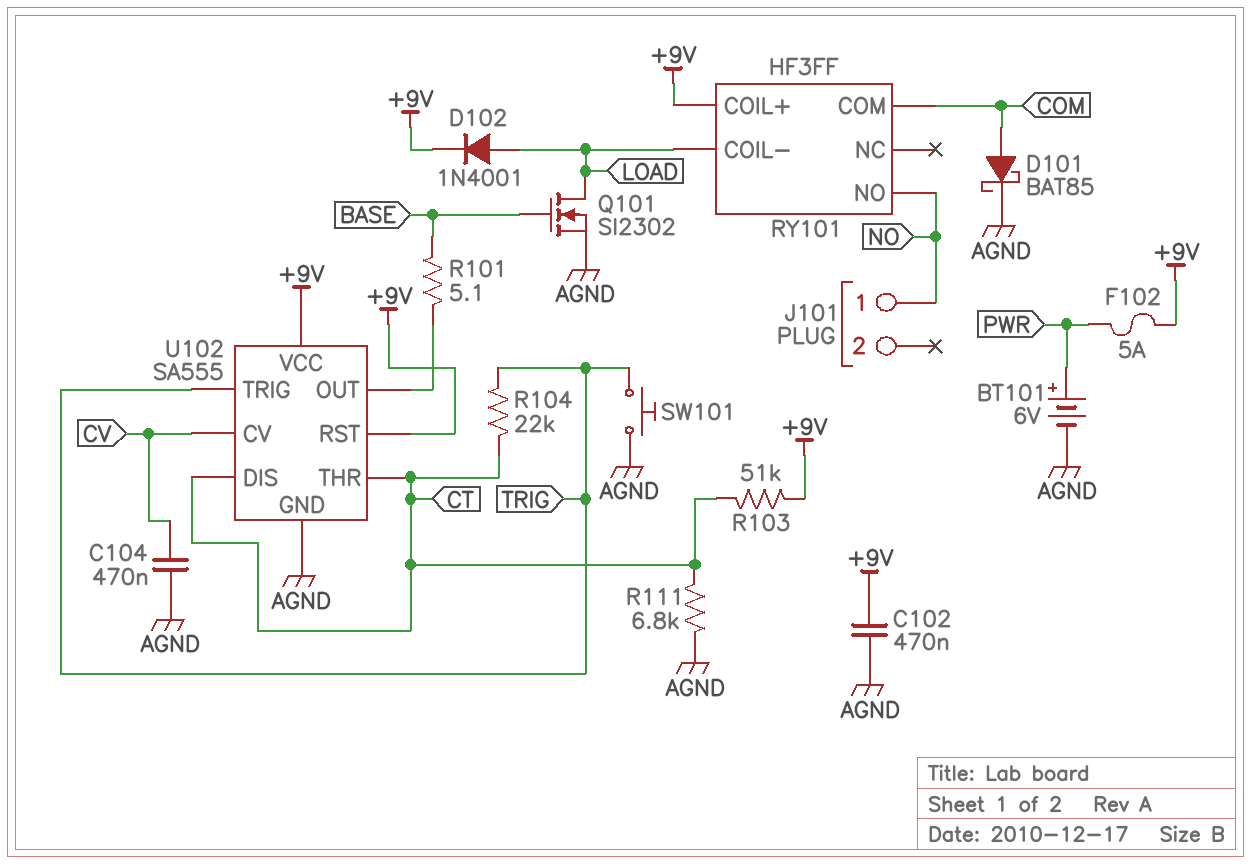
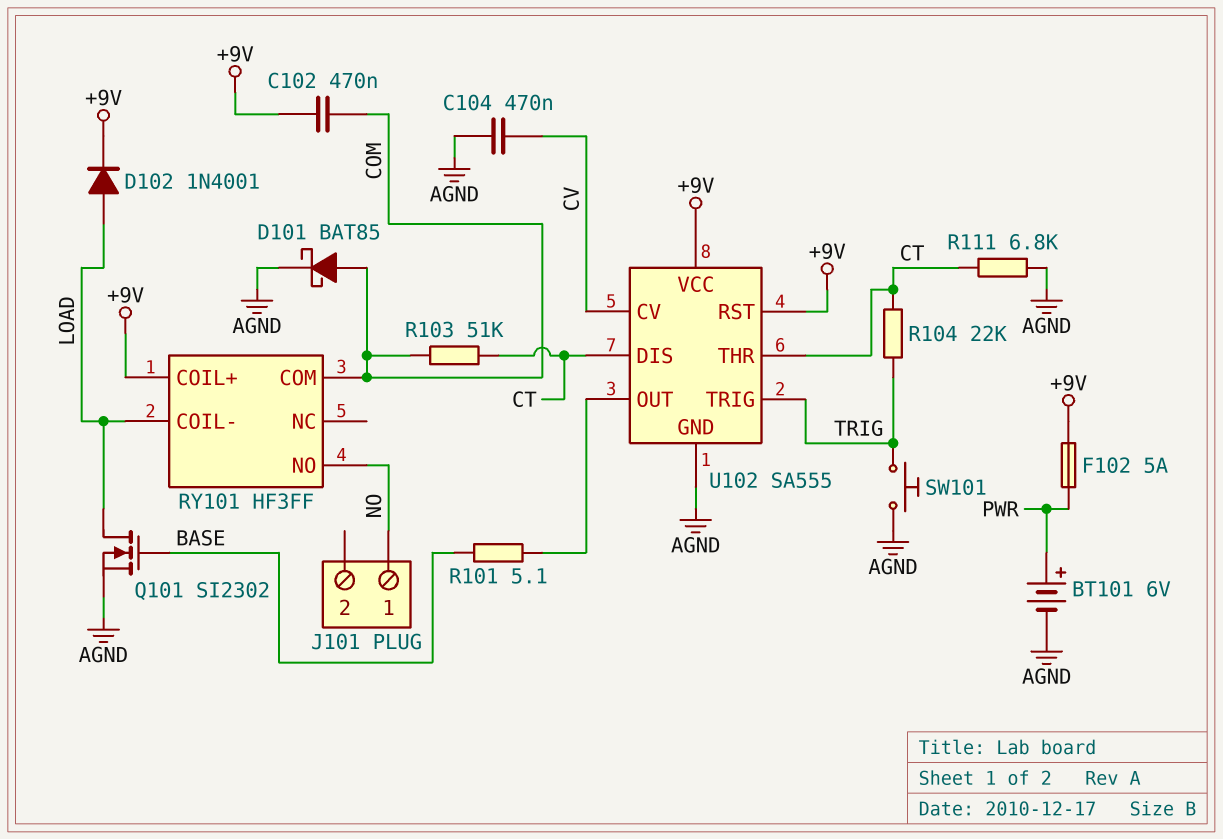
C102: 470nF (+9V, AGND) -> 470nF (+9V, COM)
R103: 51k (+9V, CT) -> 51k (COM, CT)

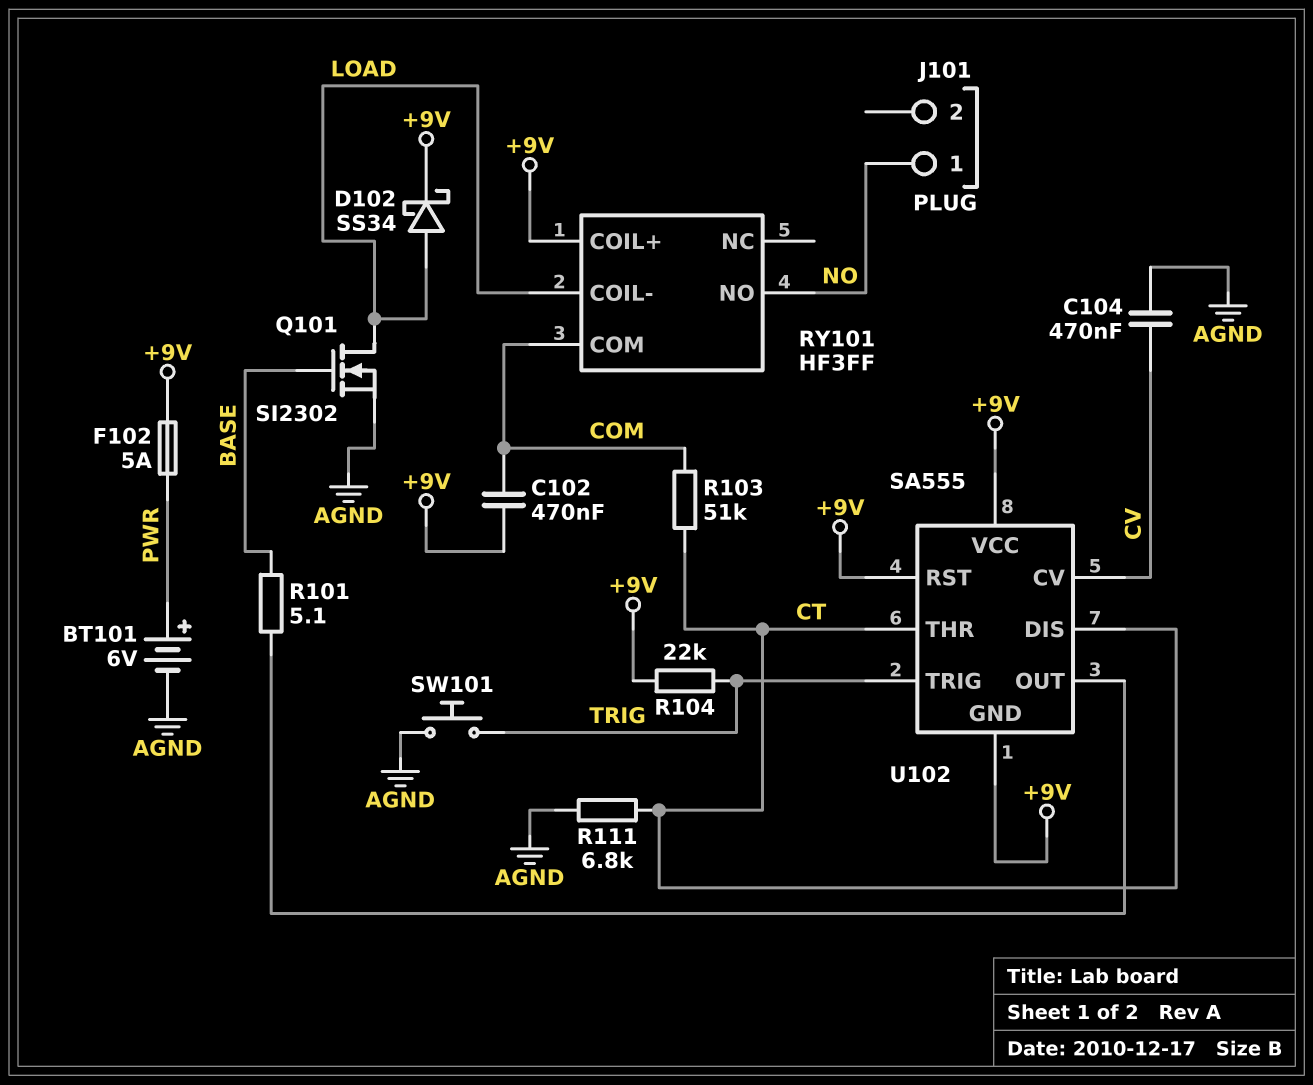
D101: schottky BAT85 (A COM, K AGND) -> none
D102: diode 1N4001 (A LOAD, K +9V) -> schottky SS34 (A LOAD, K +9V)
R104: 22k (CT, TRIG) -> 22k (+9V, TRIG)
U102 pin GND: AGND -> +9V

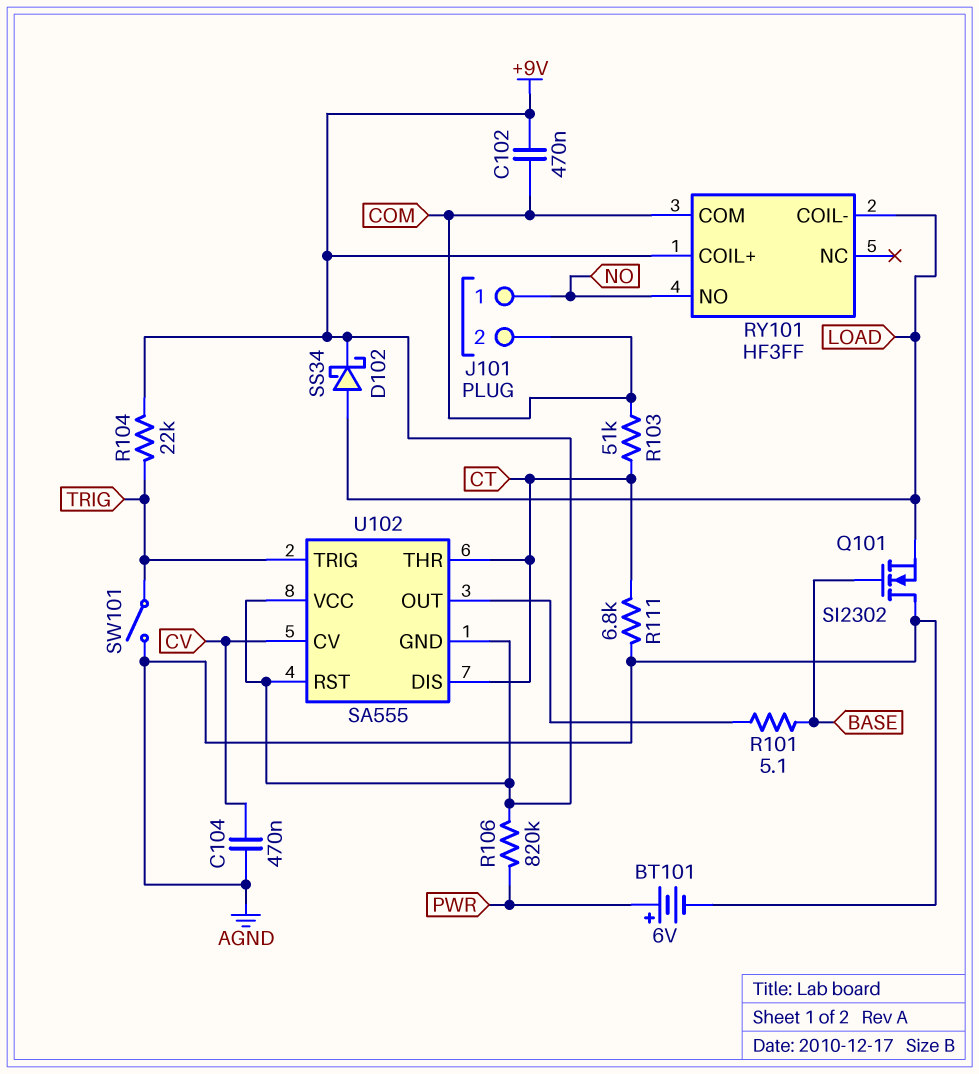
F102: 5A (+9V, PWR) -> none
J101 pin 2: none -> COM
Q101: NMOS SI2302 (G BASE, D LOAD, S AGND) -> NMOS SI2302 (G BASE, D AGND, S LOAD)
R106: none -> 820k (+9V, PWR)
SW101: button (AGND, TRIG) -> switch (AGND, TRIG)

